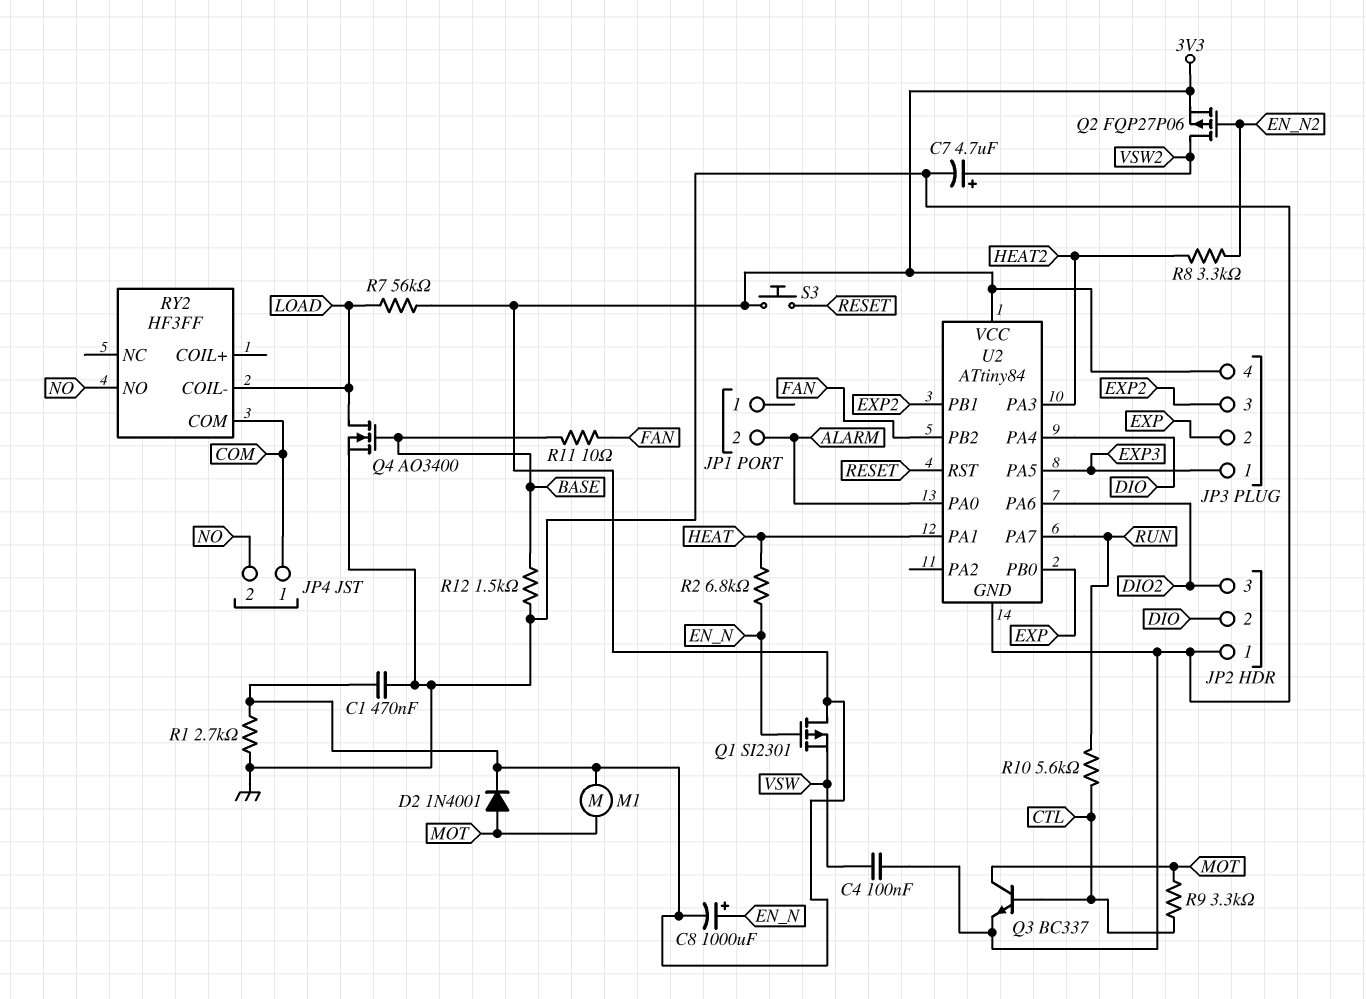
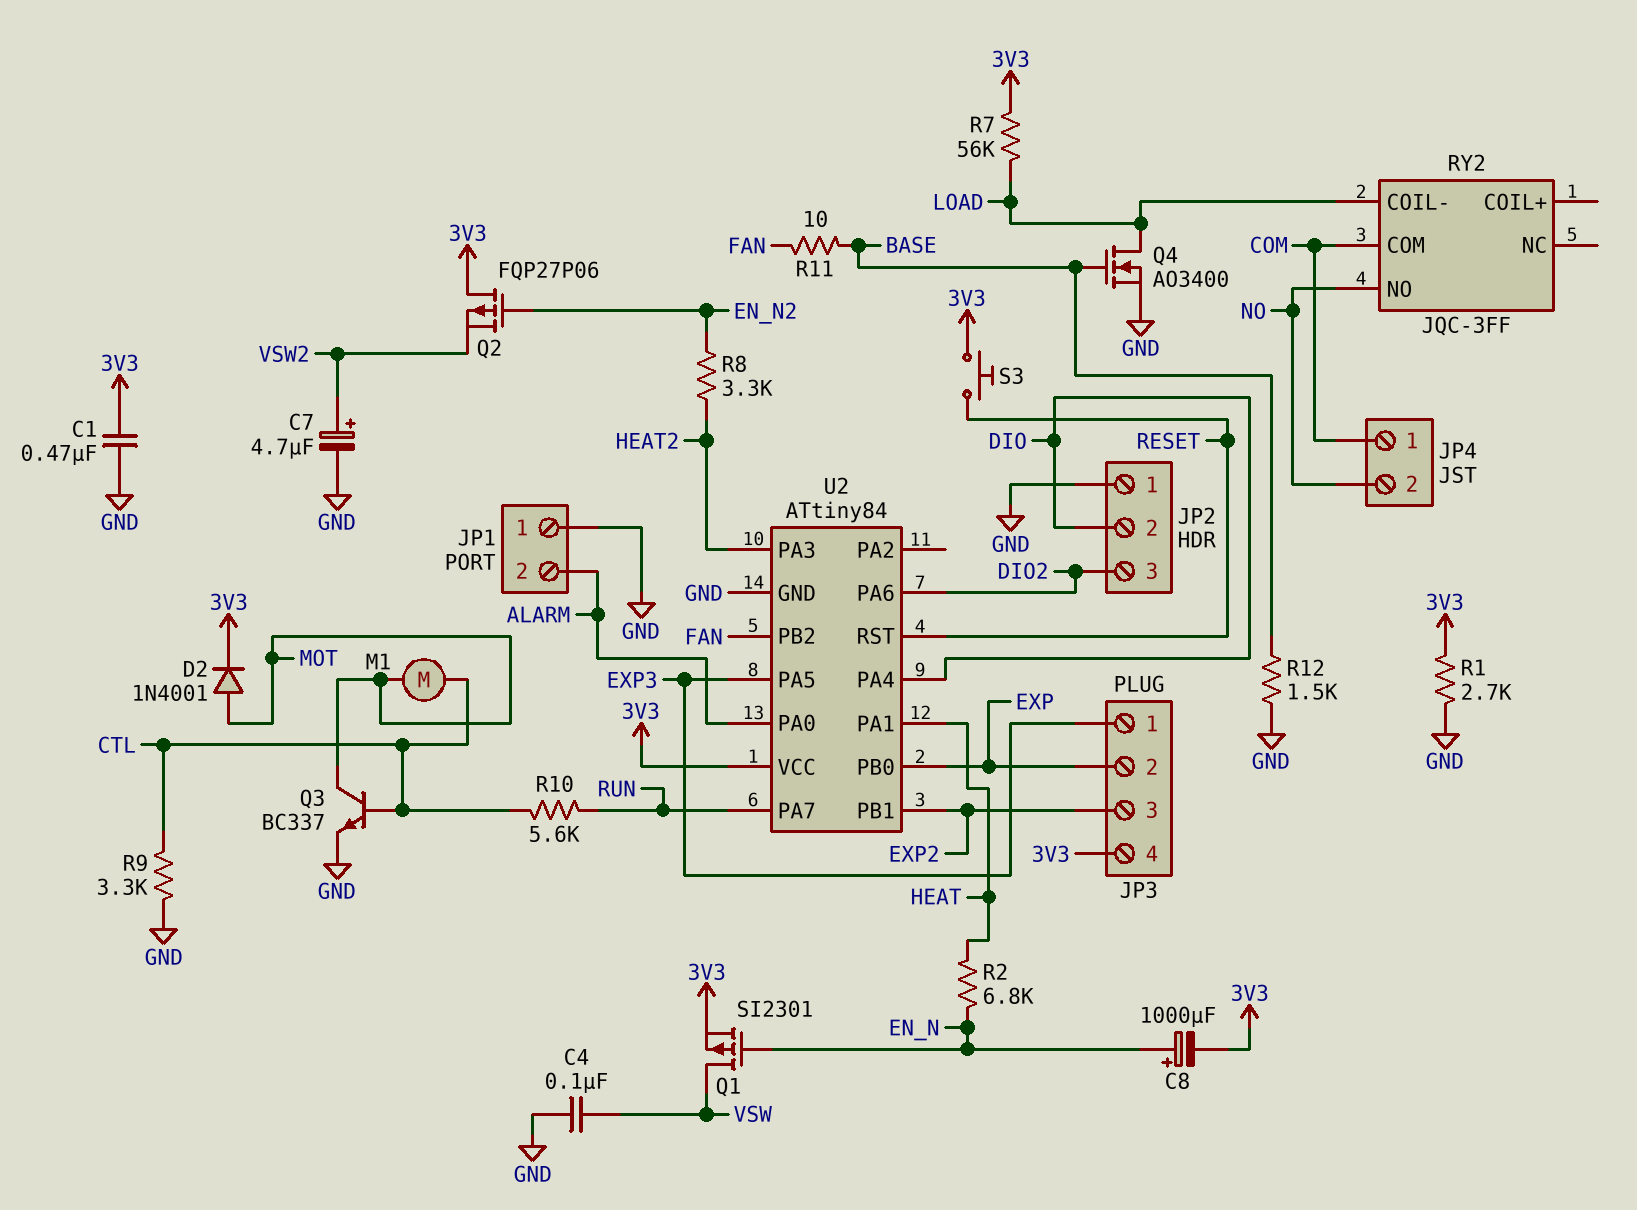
JP1 pin 1: none -> GND
M1: motor (3V3, MOT) -> motor (CTL, MOT)
Q1: PMOS SI2301 (G EN_N, D 3V3, S VSW) -> PMOS SI2301 (G EN_N, D VSW, S 3V3)
Q2: PMOS FQP27P06 (G EN_N2, D VSW2, S 3V3) -> PMOS FQP27P06 (G EN_N2, D 3V3, S VSW2)
R9: 3.3k (CTL, MOT) -> 3.3k (CTL, GND)
RY2: HF3FF -> JQC-3FF

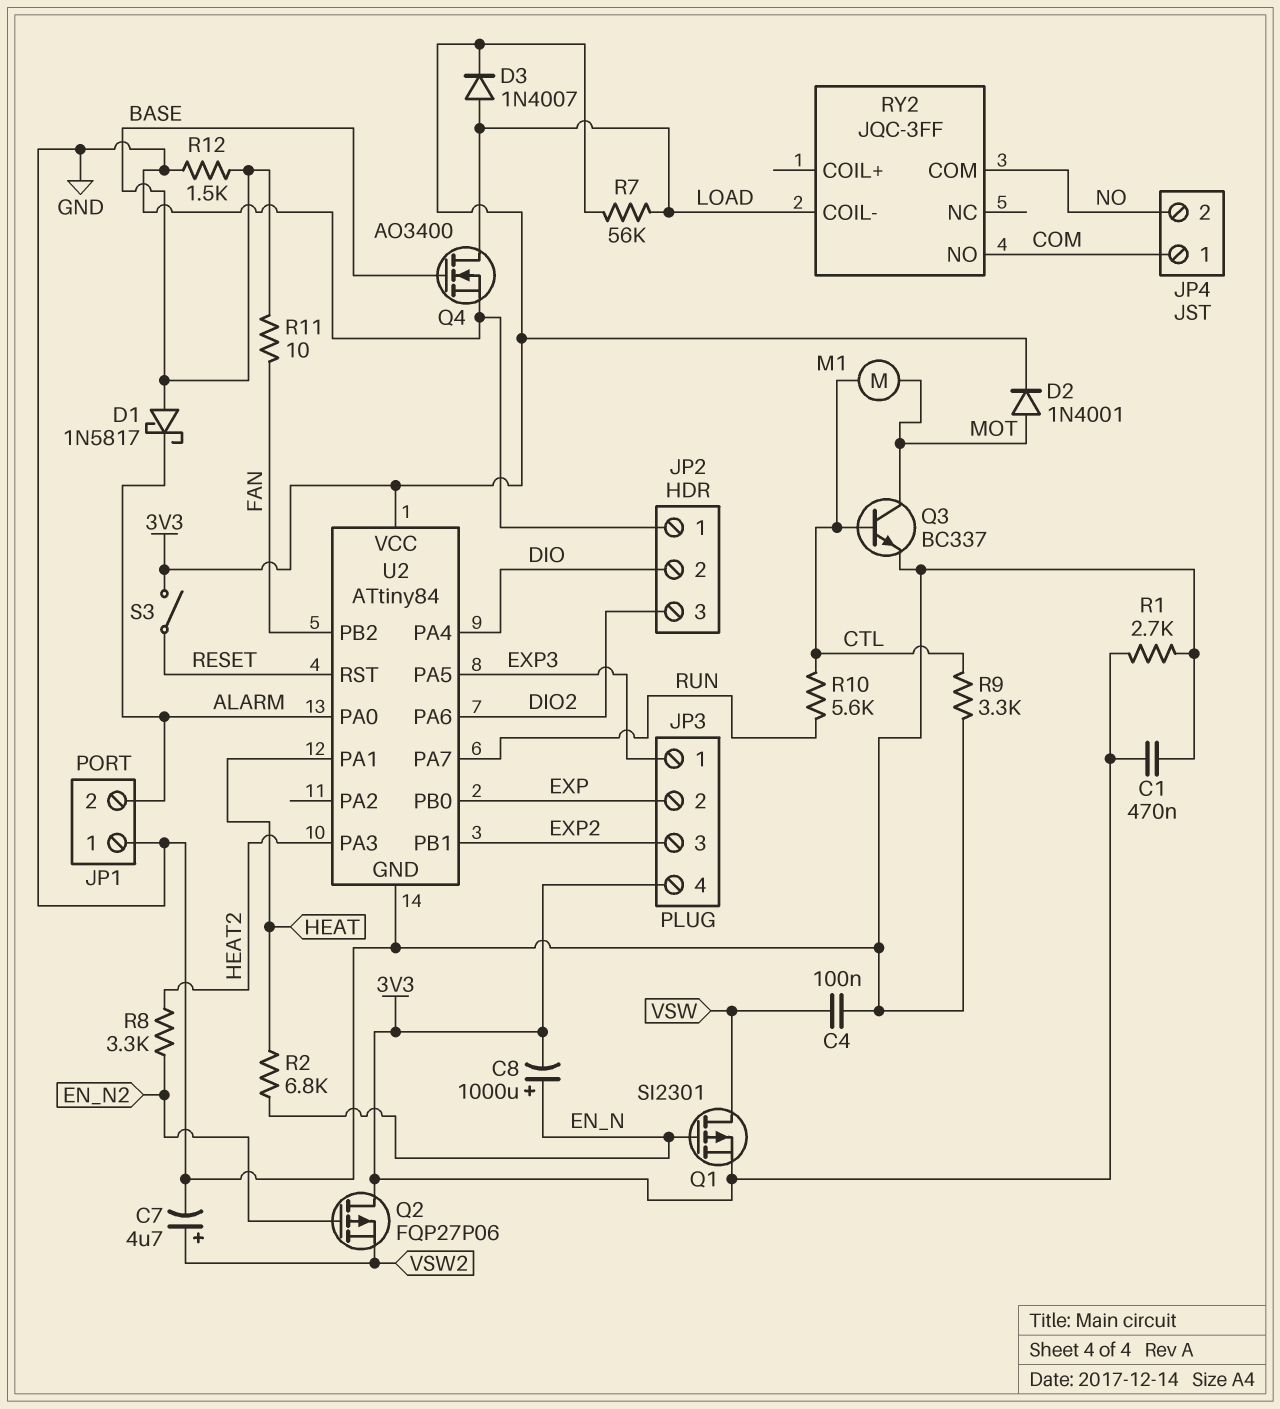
D1: none -> schottky 1N5817 (A BASE, K ALARM)
D3: none -> diode 1N4007 (A LOAD, K 3V3)
RY2 pin COM: COM -> NO
RY2 pin NO: NO -> COM
S3: button (3V3, RESET) -> switch (3V3, RESET)

